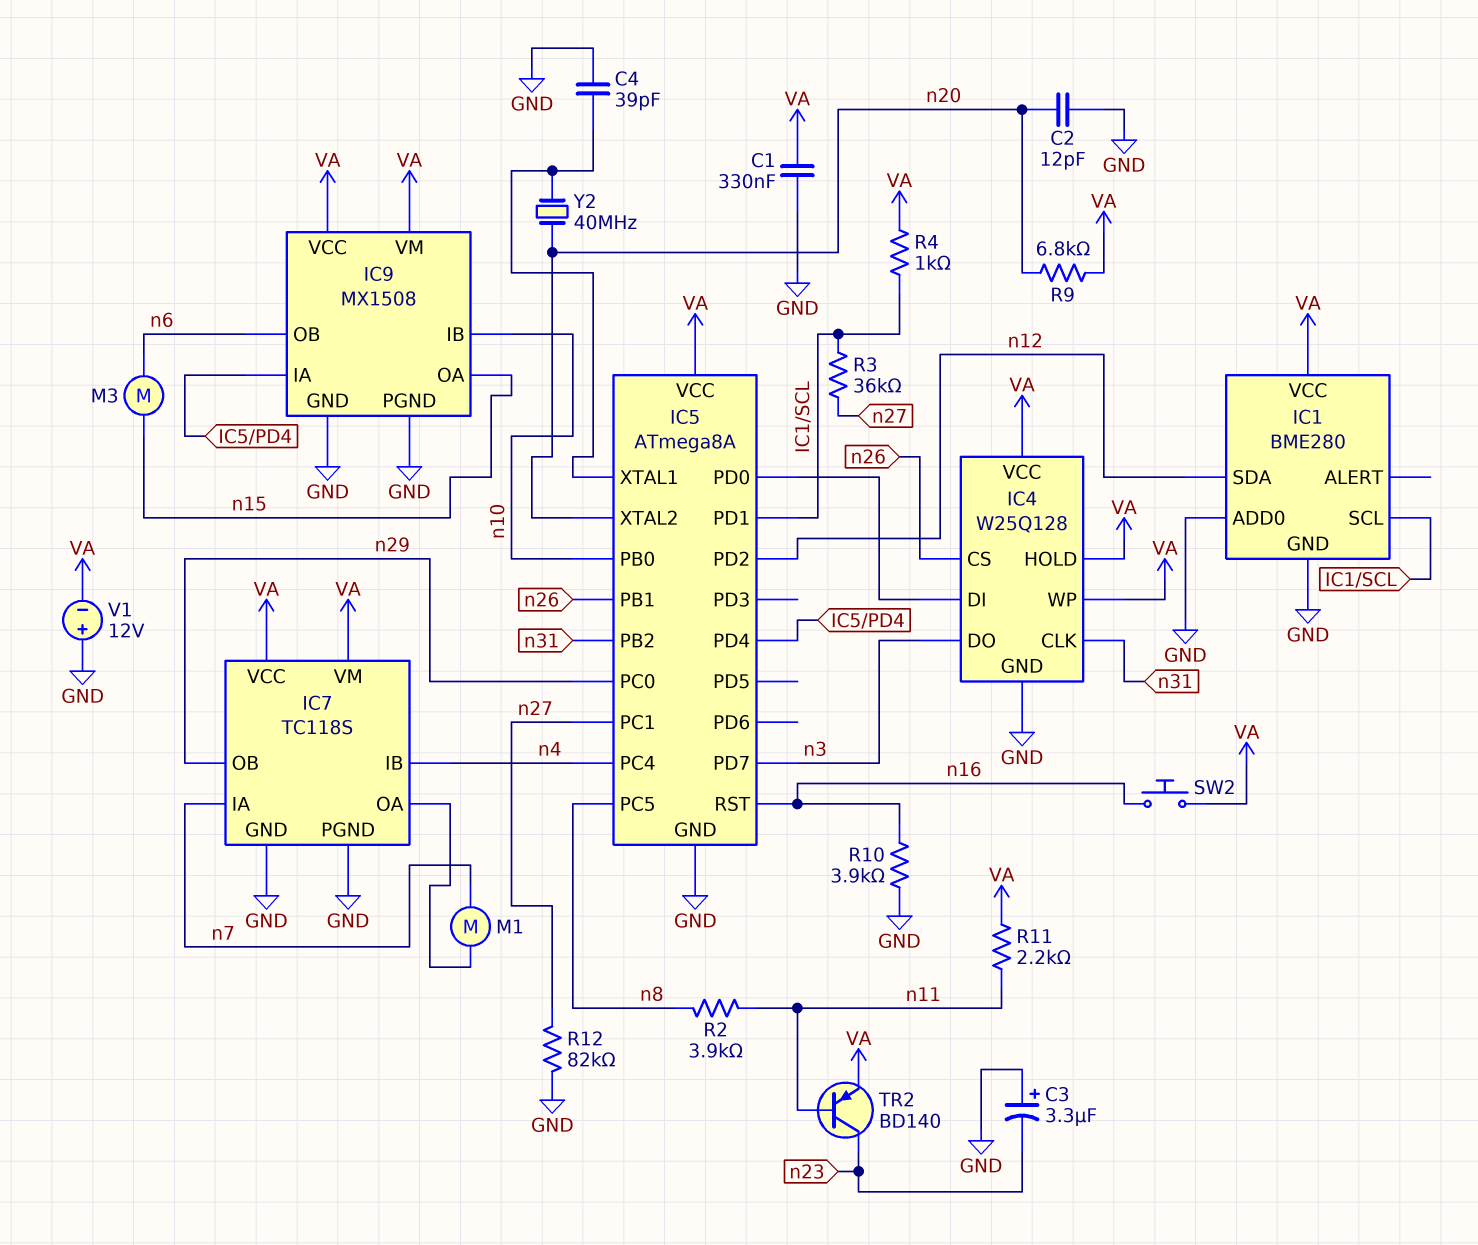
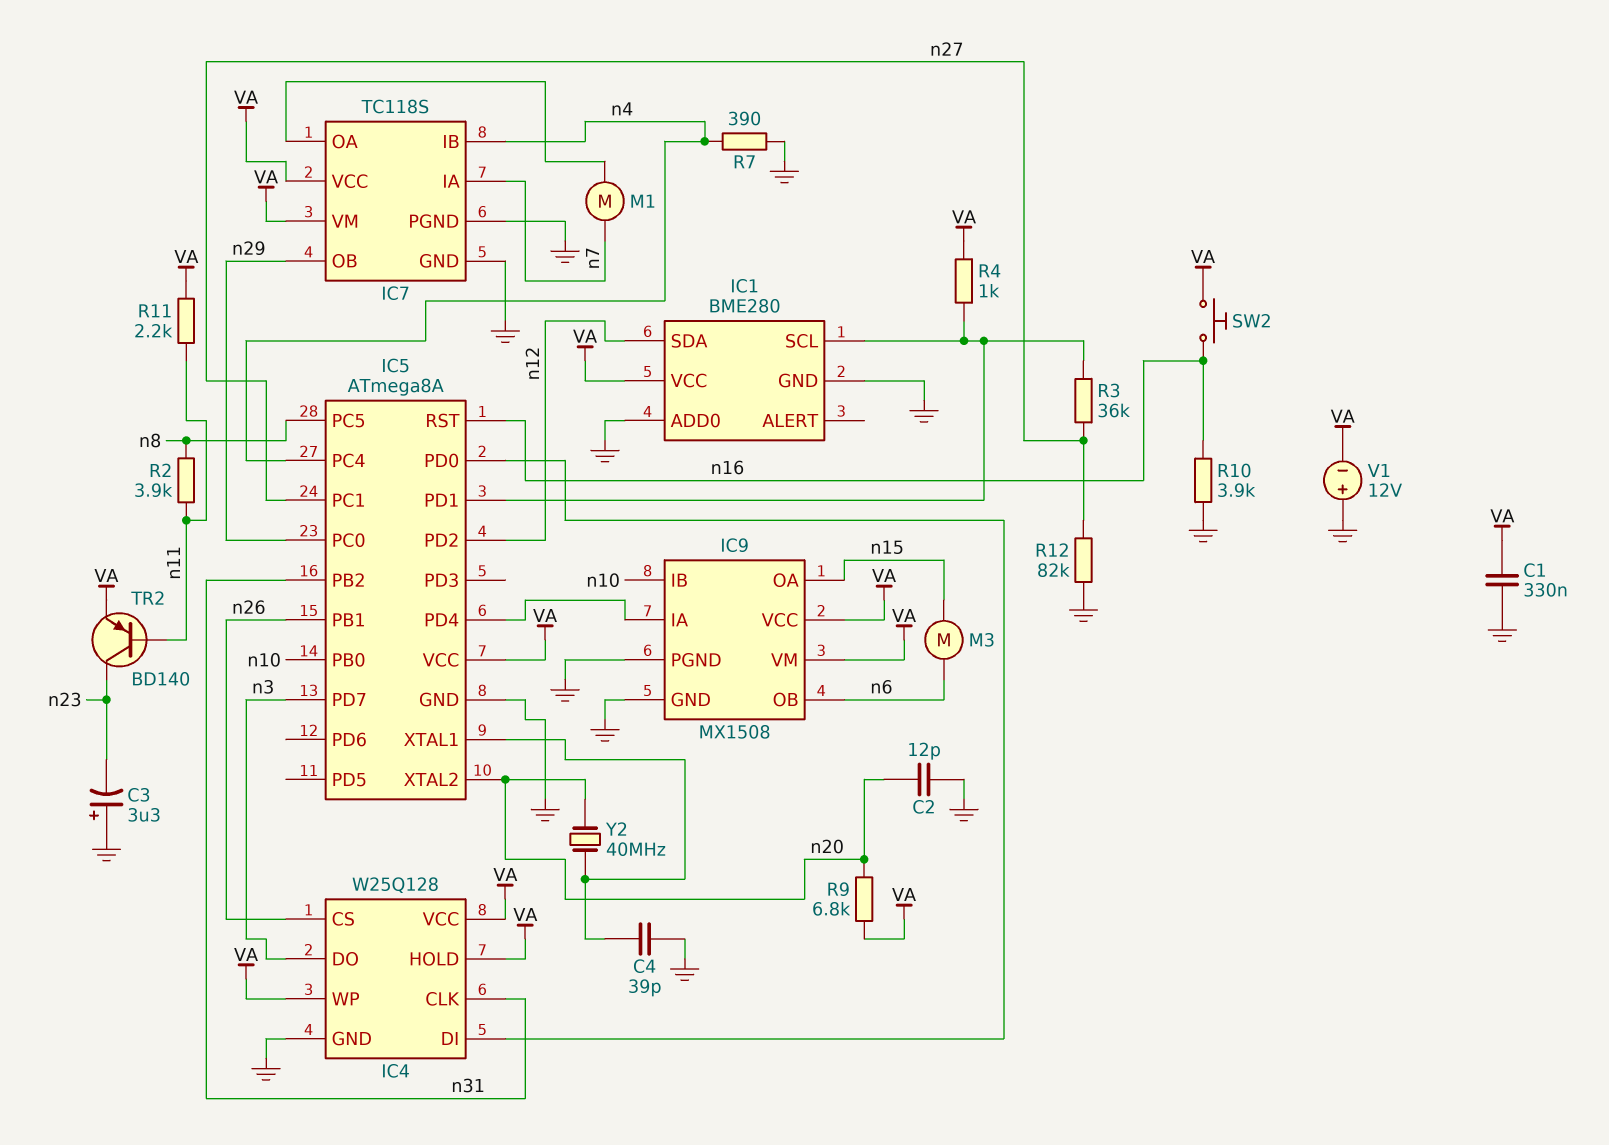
R7: none -> 390 (GND, n4)

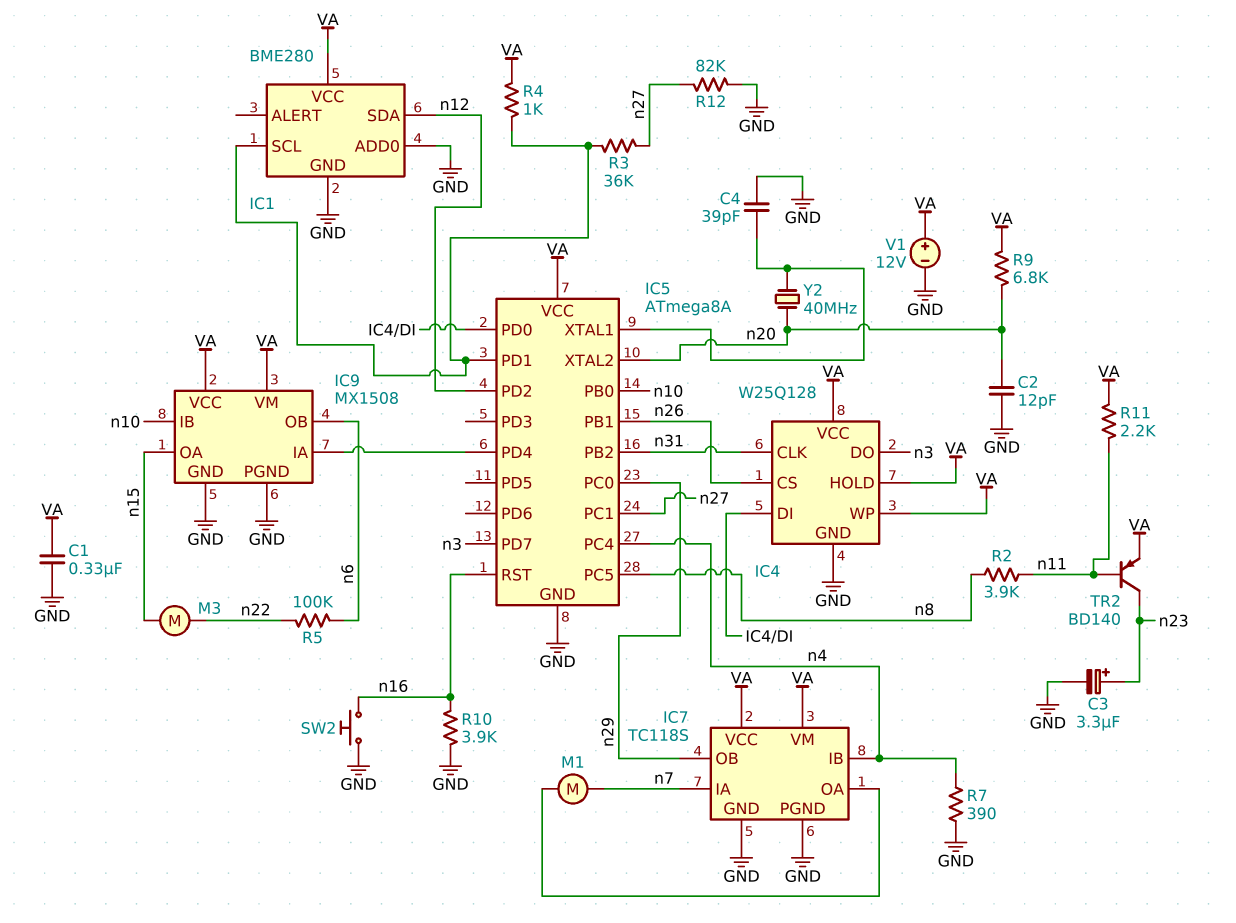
C3: 3.3uF (plus GND, minus n23) -> 3.3uF (plus n23, minus GND)
M3: motor (n6, n15) -> motor (n15, n22)
R5: none -> 100k (n6, n22)
SW2: button (VA, n16) -> button (GND, n16)
V1: 12V (plus GND, minus VA) -> 12V (plus VA, minus GND)

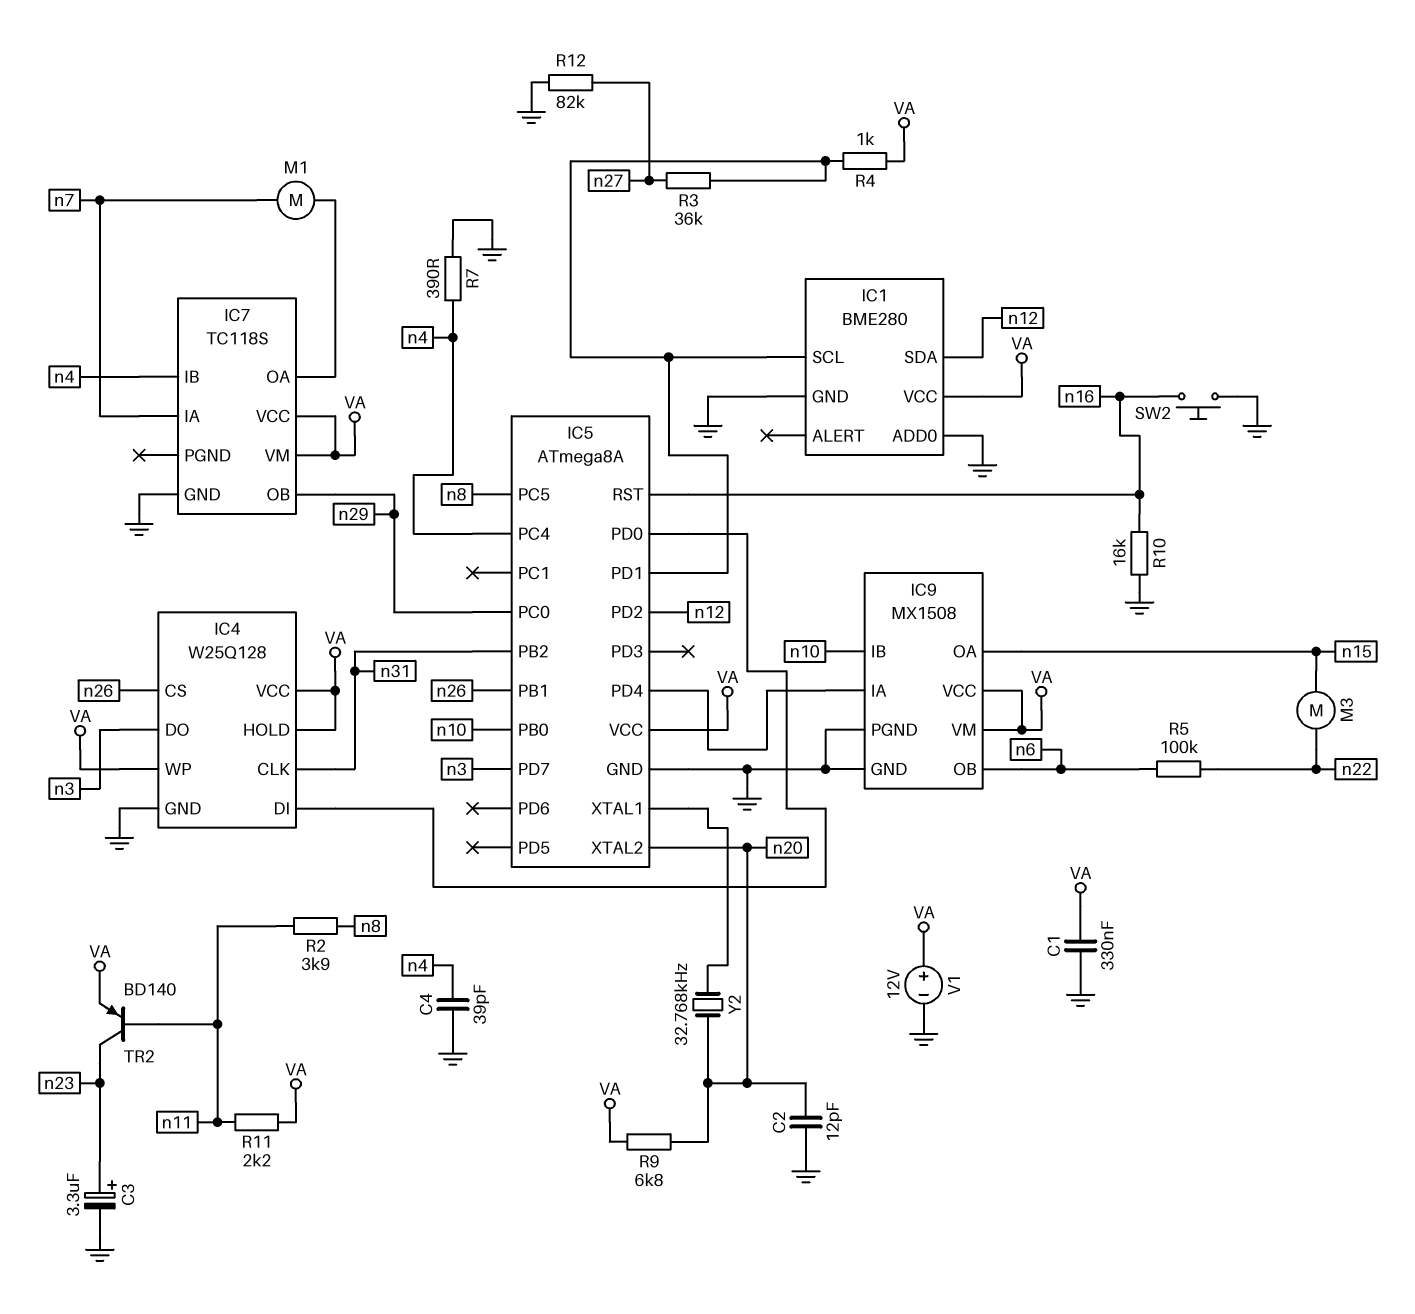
C4: 39pF (GND, IC5/XTAL1) -> 39pF (GND, n4)
IC5 pin PC1: n27 -> none
IC7 pin PGND: GND -> none
R10: 3.9k (GND, n16) -> 16k (GND, n16)
Y2: 40MHz (IC5/XTAL1, n20) -> 32.768kHz (IC5/XTAL1, n20)

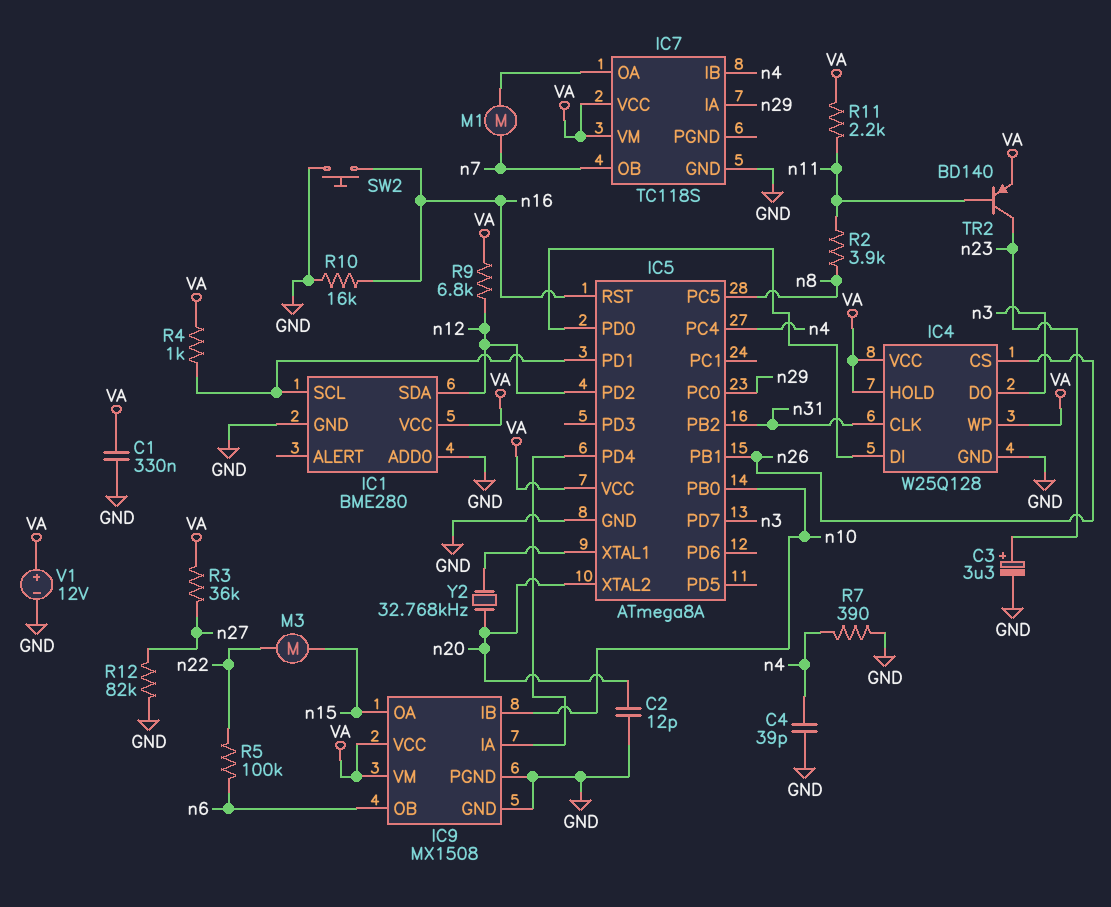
IC7 pin IA: n7 -> n29
IC7 pin OB: n29 -> n7
R3: 36k (IC1/SCL, n27) -> 36k (VA, n27)
R9: 6.8k (VA, n20) -> 6.8k (VA, n12)

